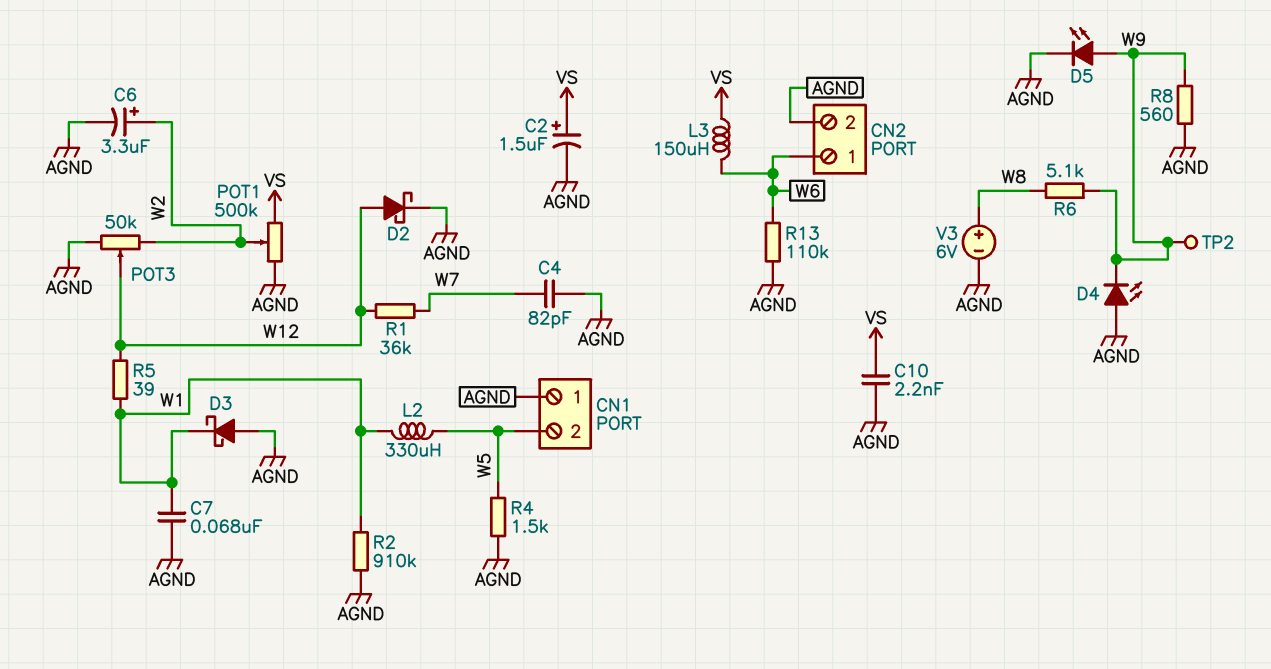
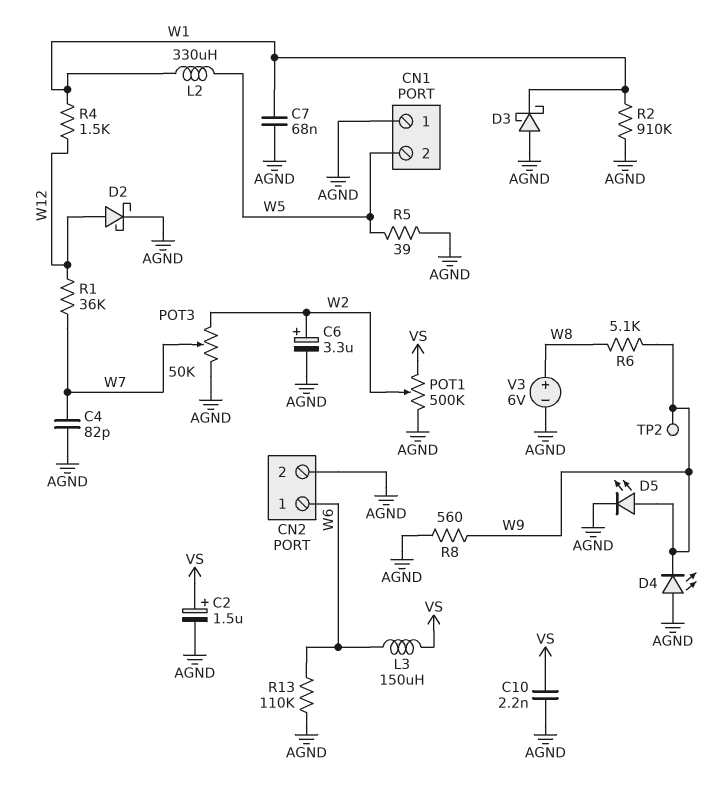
POT3: 50k (AGND, W2, wiper W12) -> 50k (AGND, W2, wiper W7)
R4: 1.5k (AGND, W5) -> 1.5k (W1, W12)
R5: 39 (W1, W12) -> 39 (AGND, W5)

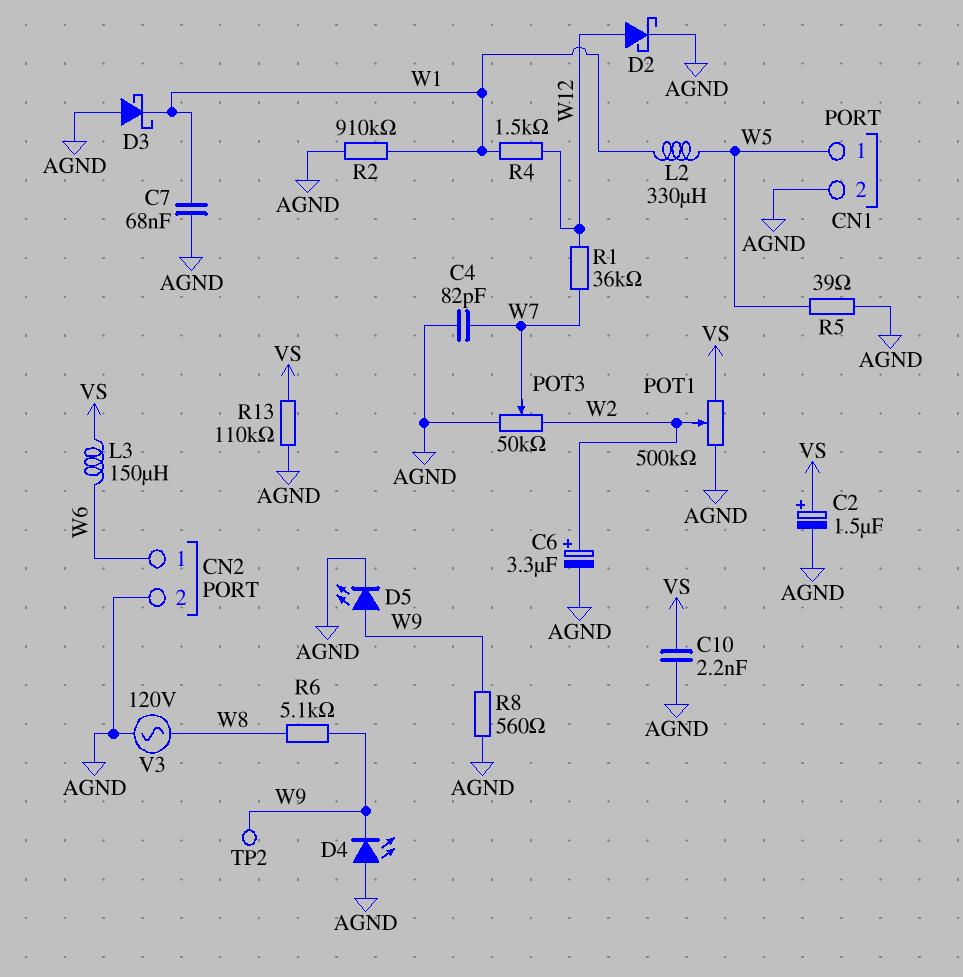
CN1 pin 1: AGND -> W5
CN1 pin 2: W5 -> AGND
R13: 110k (AGND, W6) -> 110k (AGND, VS)
V3: 6V (plus W8, minus AGND) -> AC 120V (AGND, W8)

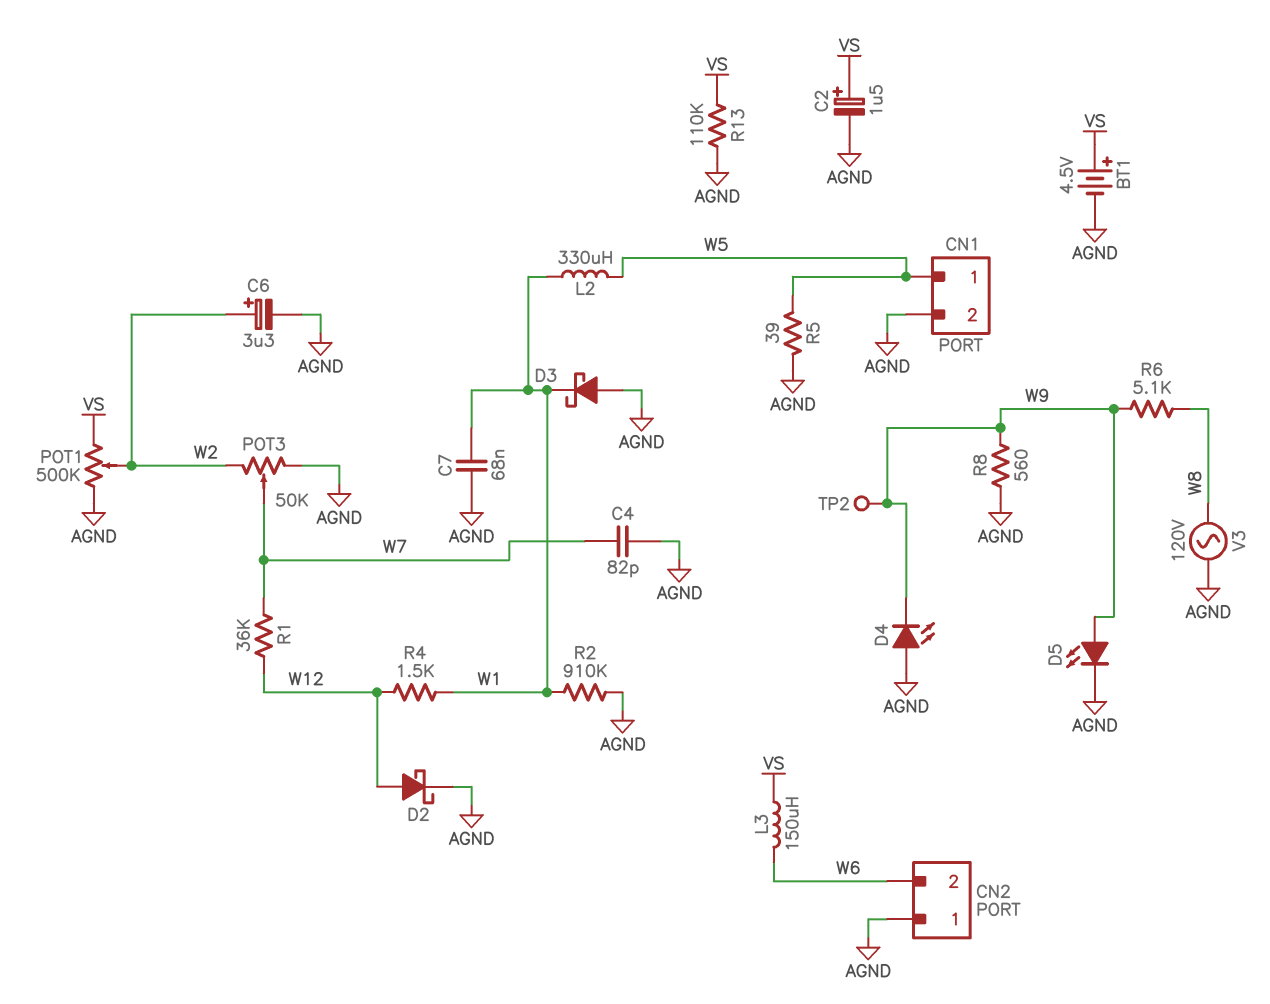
BT1: none -> 4.5V (plus VS, minus AGND)
C10: 2.2nF (AGND, VS) -> none
CN2 pin 1: W6 -> AGND
CN2 pin 2: AGND -> W6

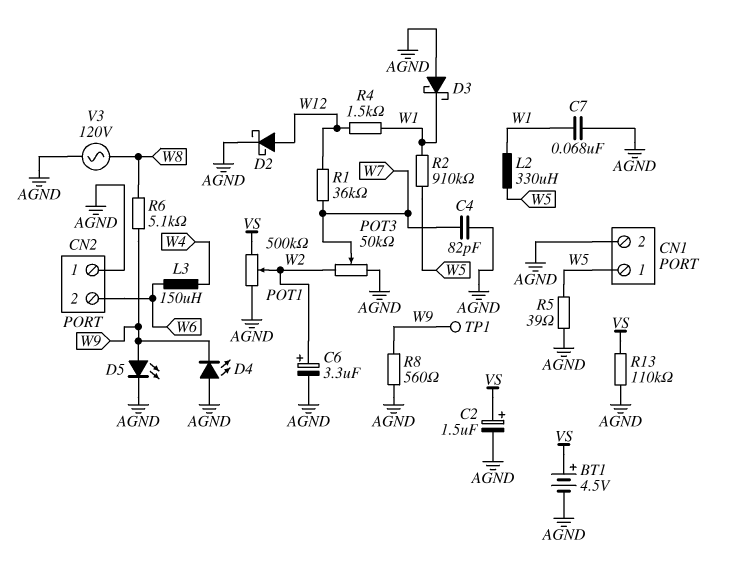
L3: 150uH (VS, W6) -> 150uH (W4, W6)
R2: 910k (AGND, W1) -> 910k (W1, W5)
TP1: none -> test point (W9)
TP2: test point (W9) -> none

